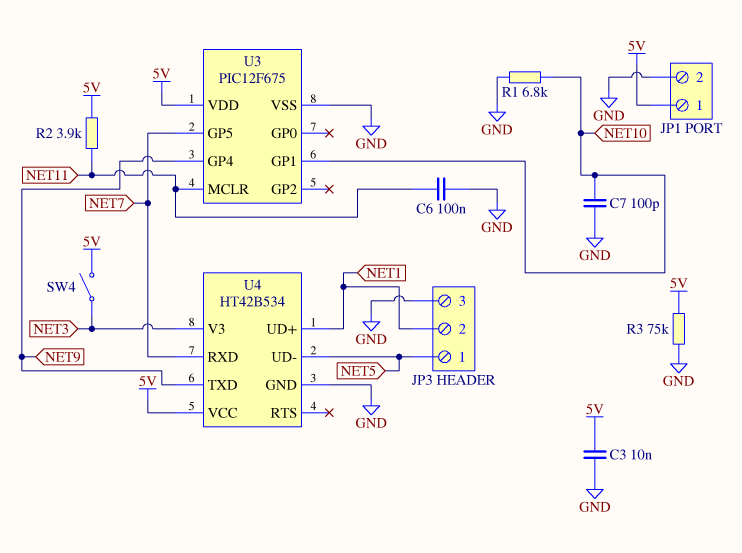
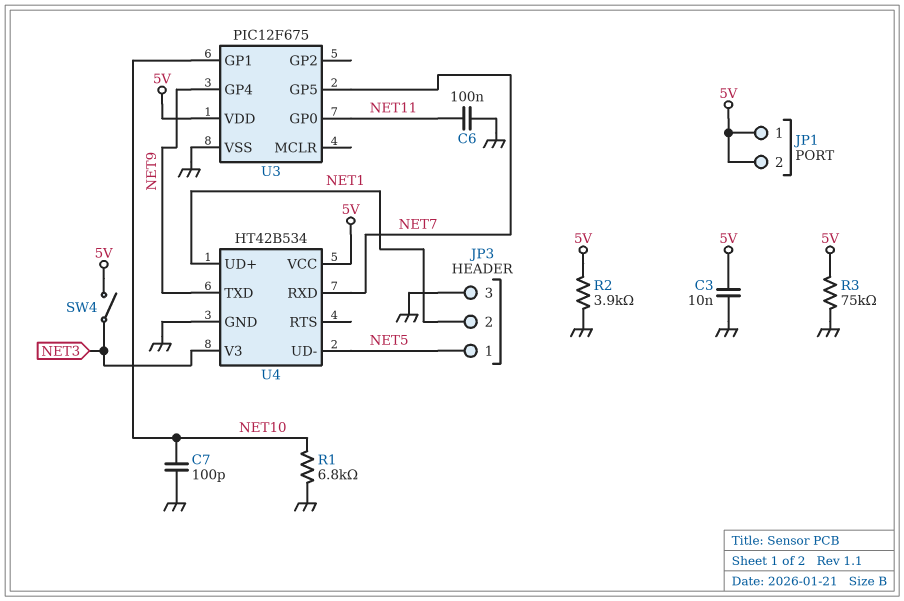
JP1 pin 2: GND -> 5V
R2: 3.9k (5V, NET11) -> 3.9k (5V, GND)
U3 pin GP0: none -> NET11
U3 pin MCLR: NET11 -> none

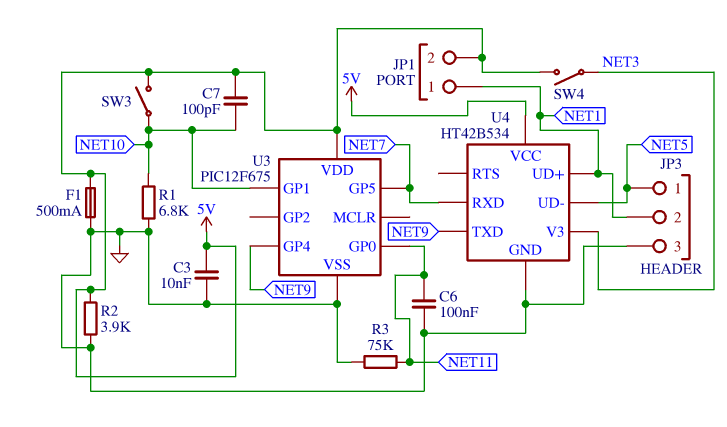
C7: 100pF (GND, NET10) -> 100pF (5V, NET10)
F1: none -> 500mA (5V, GND)
JP1 pin 1: 5V -> NET1
R3: 75k (5V, GND) -> 75k (GND, NET11)
SW3: none -> switch (5V, NET10)

